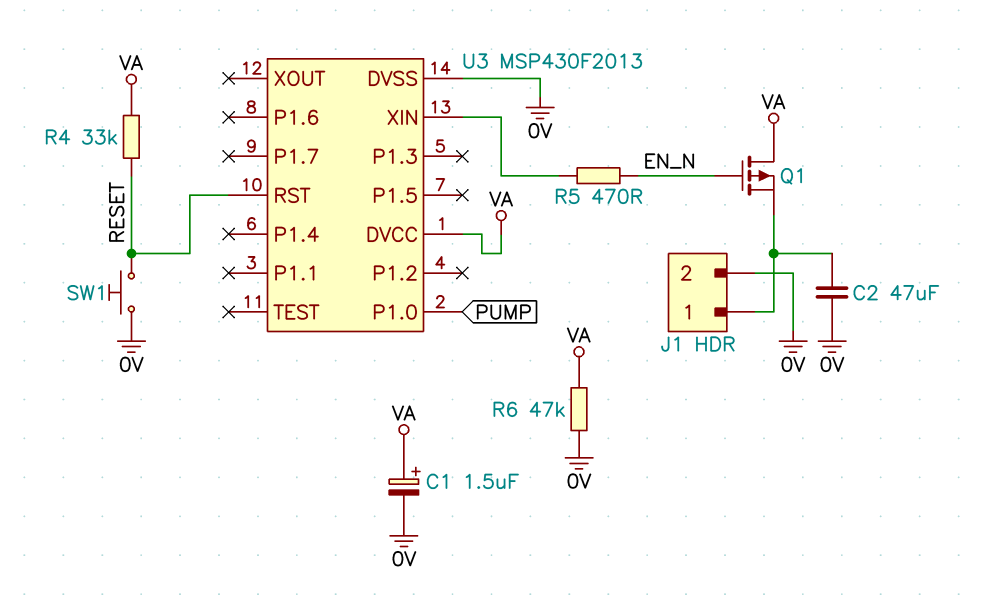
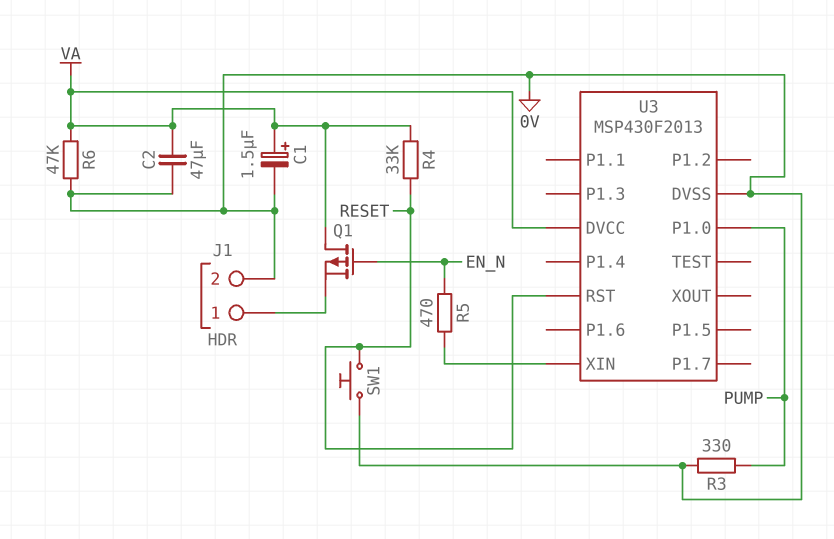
C2: 47uF (0V, J1/1) -> 47uF (0V, VA)
R3: none -> 330 (0V, PUMP)

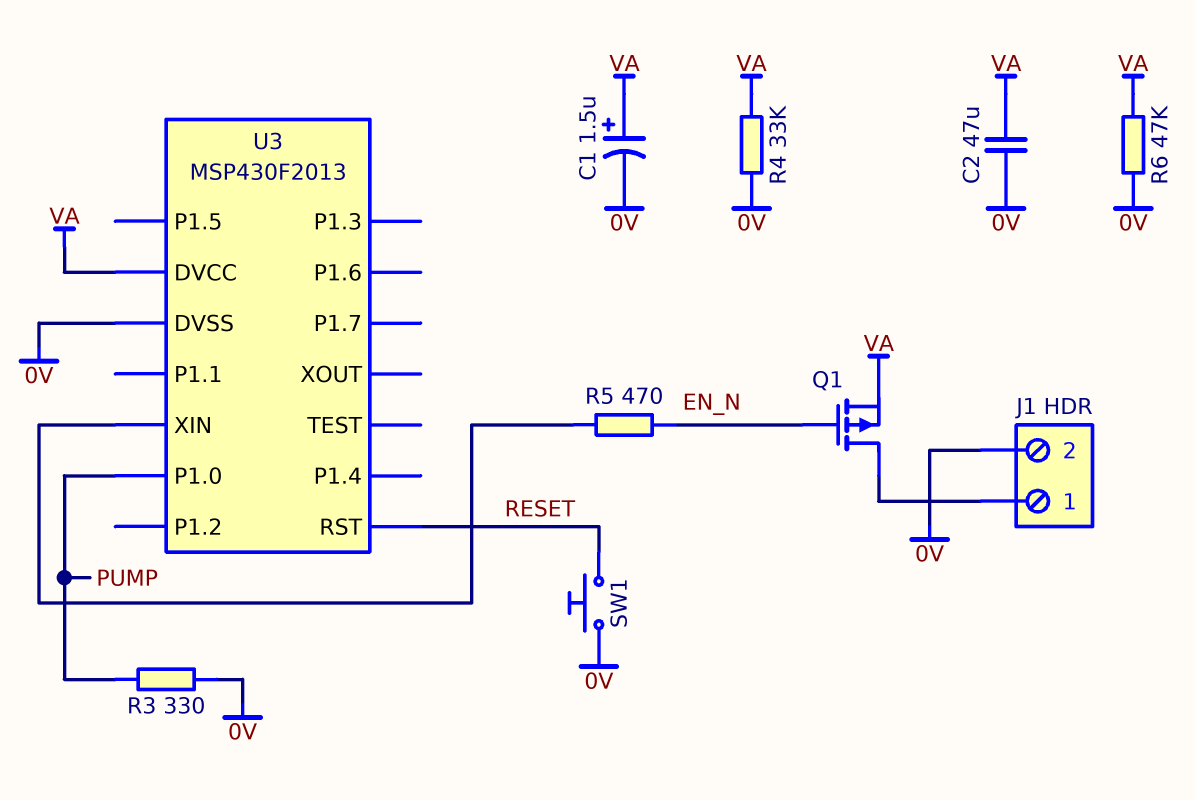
Q1: PMOS (G EN_N, D VA, S J1/1) -> PMOS (G EN_N, D J1/1, S VA)
R4: 33k (RESET, VA) -> 33k (0V, VA)

